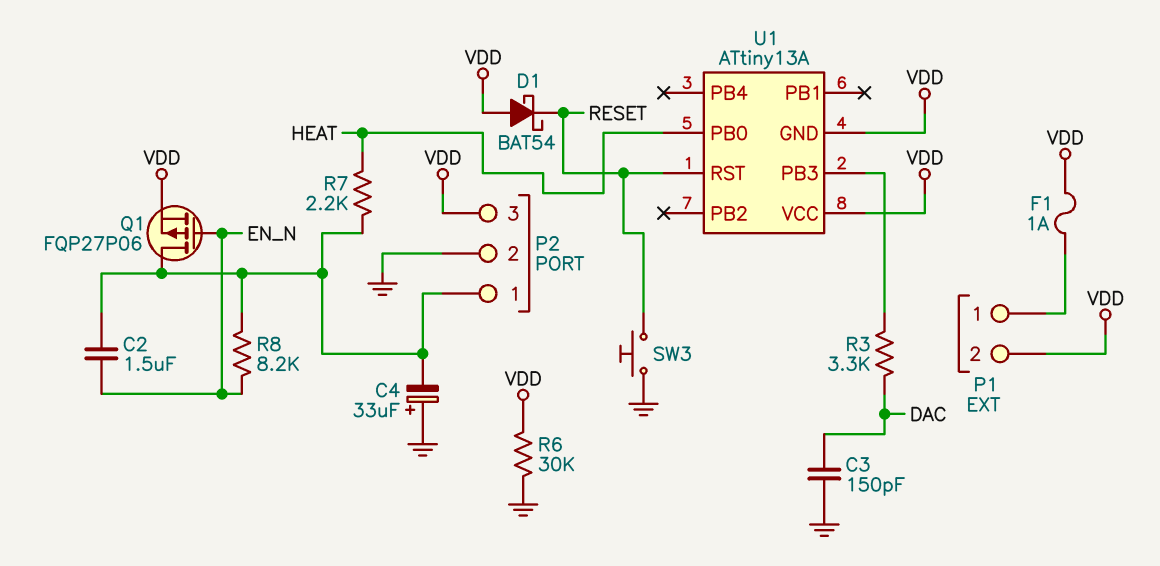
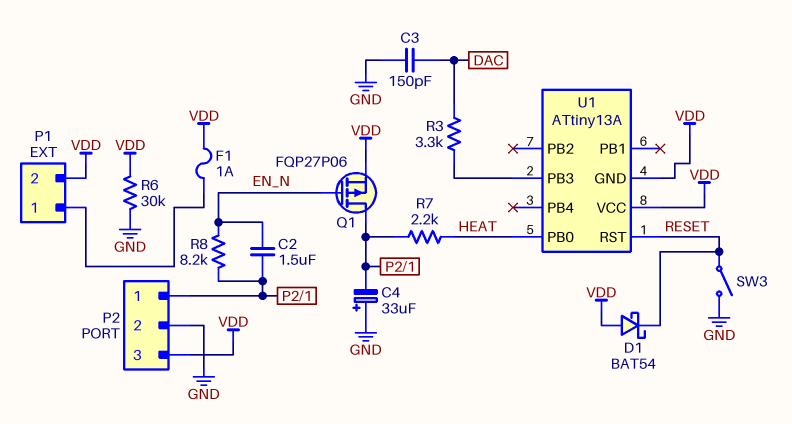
SW3: button (GND, RESET) -> switch (GND, RESET)

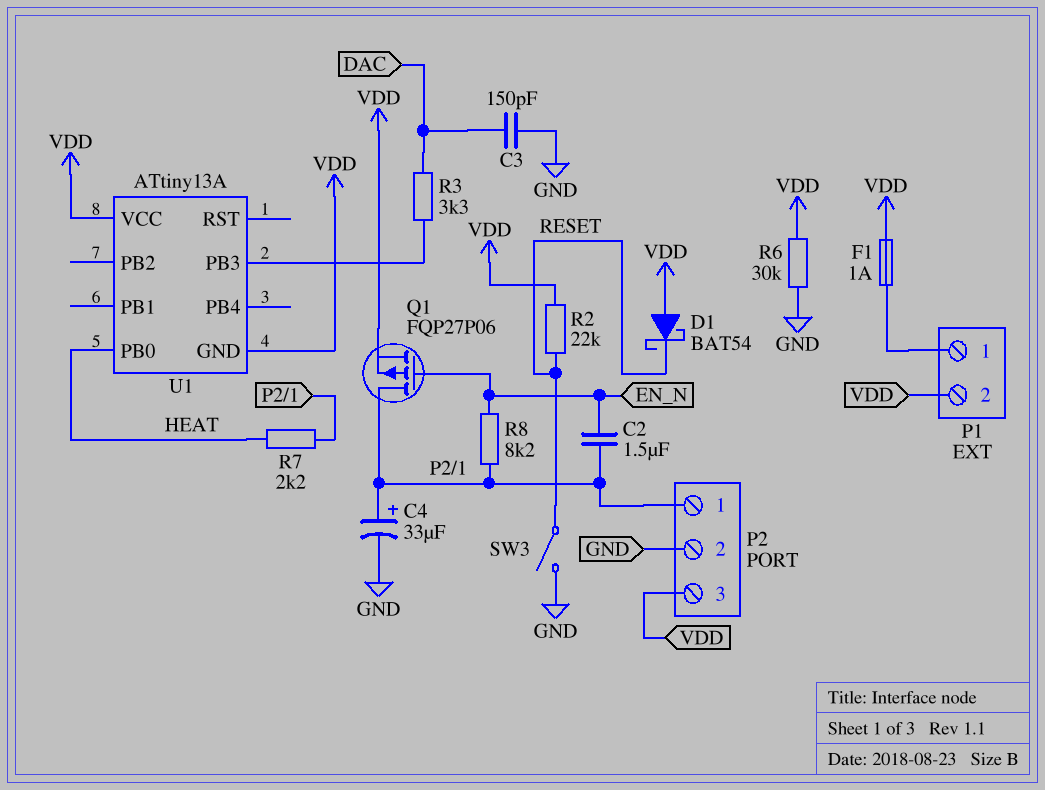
C4: 33uF (plus GND, minus P2/1) -> 33uF (plus P2/1, minus GND)
R2: none -> 22k (RESET, VDD)
U1 pin RST: RESET -> none

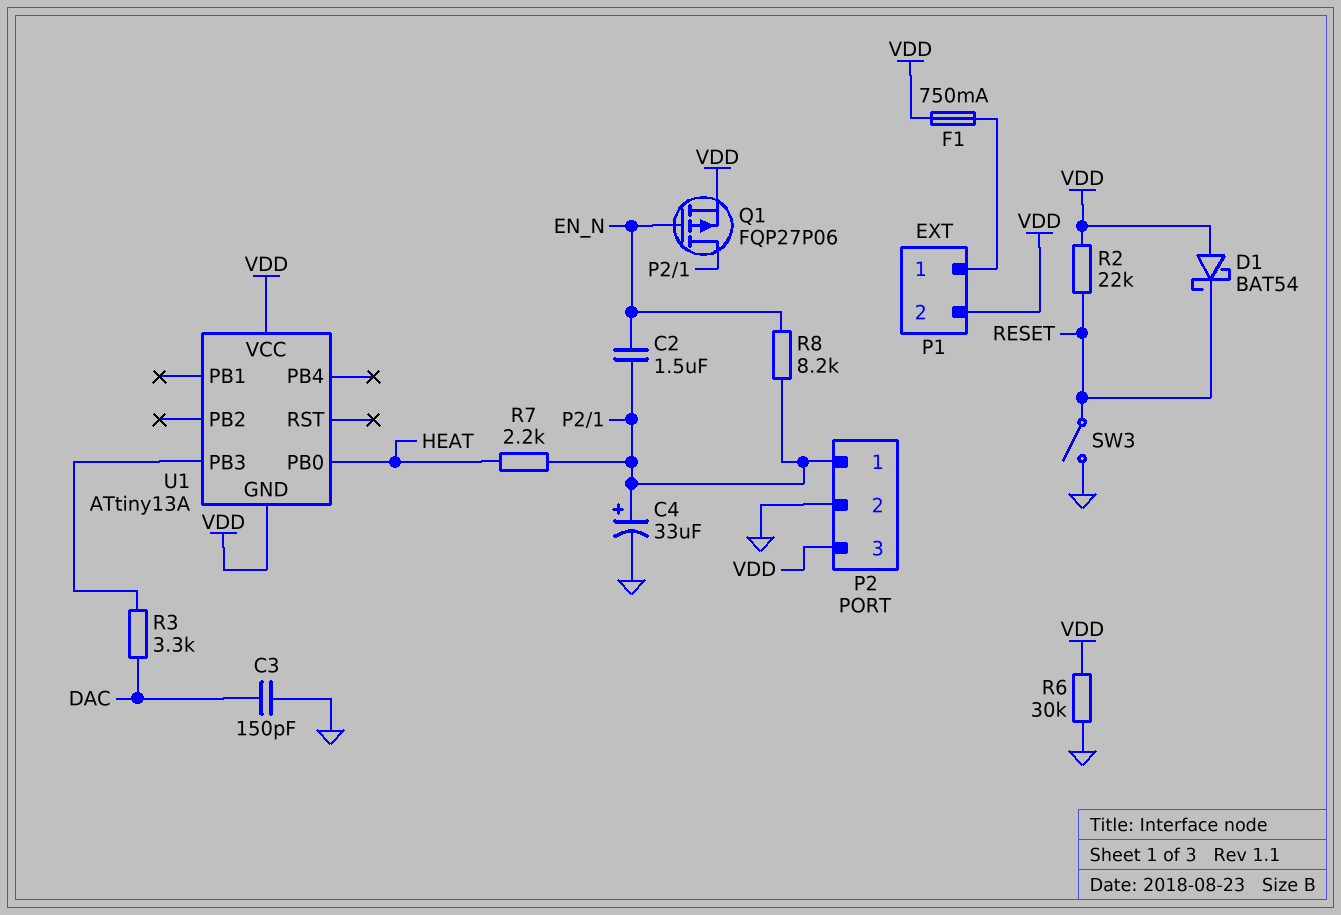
F1: 1A (P1/1, VDD) -> 750mA (P1/1, VDD)

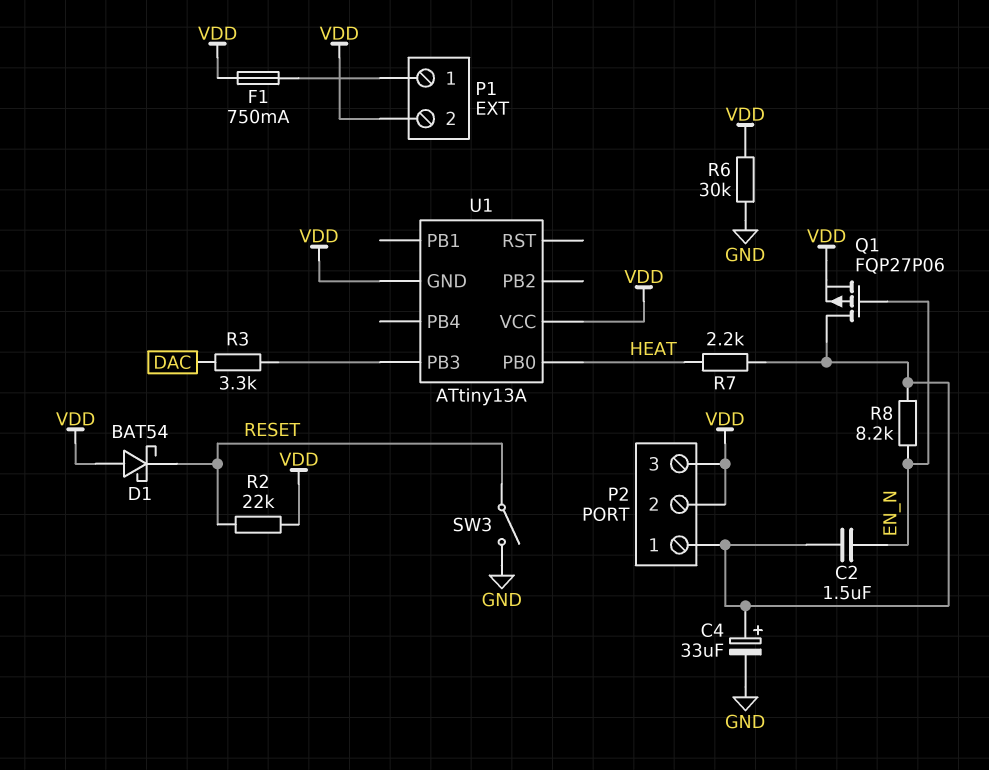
C3: 150pF (DAC, GND) -> none
P2 pin 2: GND -> VDD

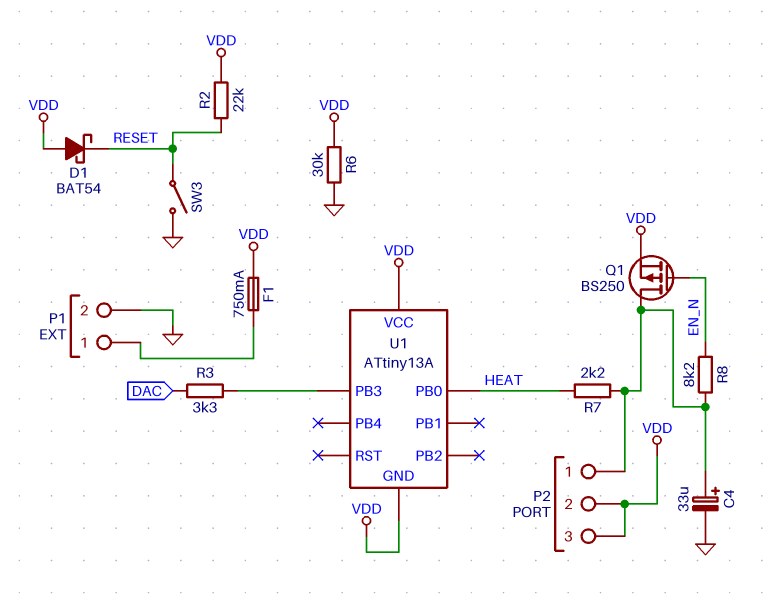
C2: 1.5uF (EN_N, P2/1) -> none
P1 pin 2: VDD -> GND
Q1: PMOS FQP27P06 (G EN_N, D P2/1, S VDD) -> PMOS BS250 (G EN_N, D P2/1, S VDD)

